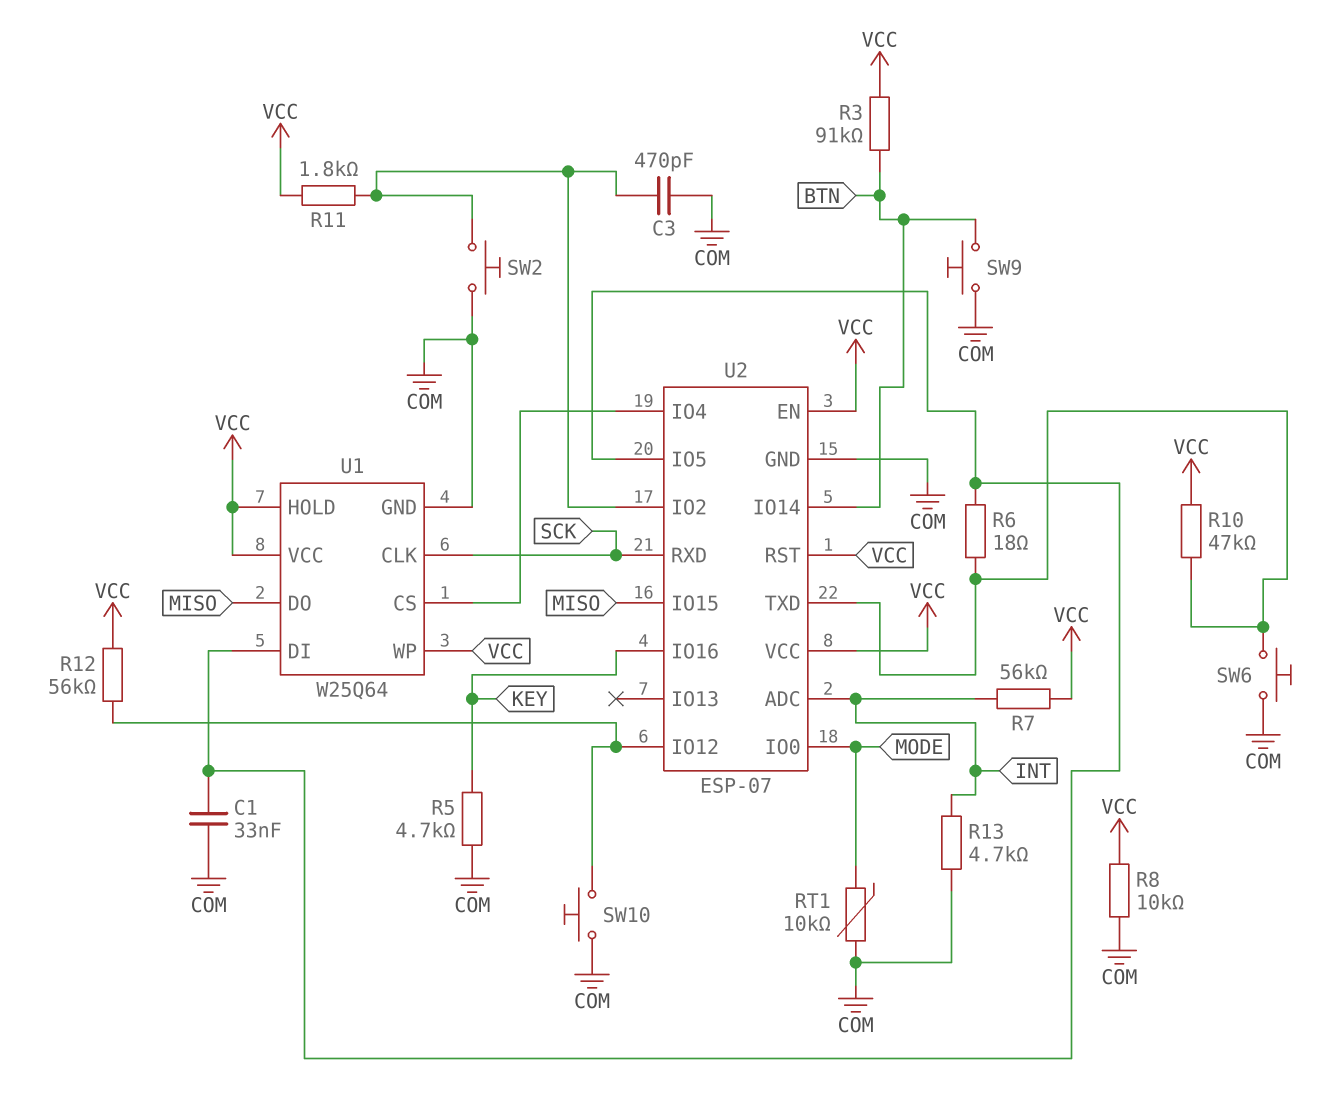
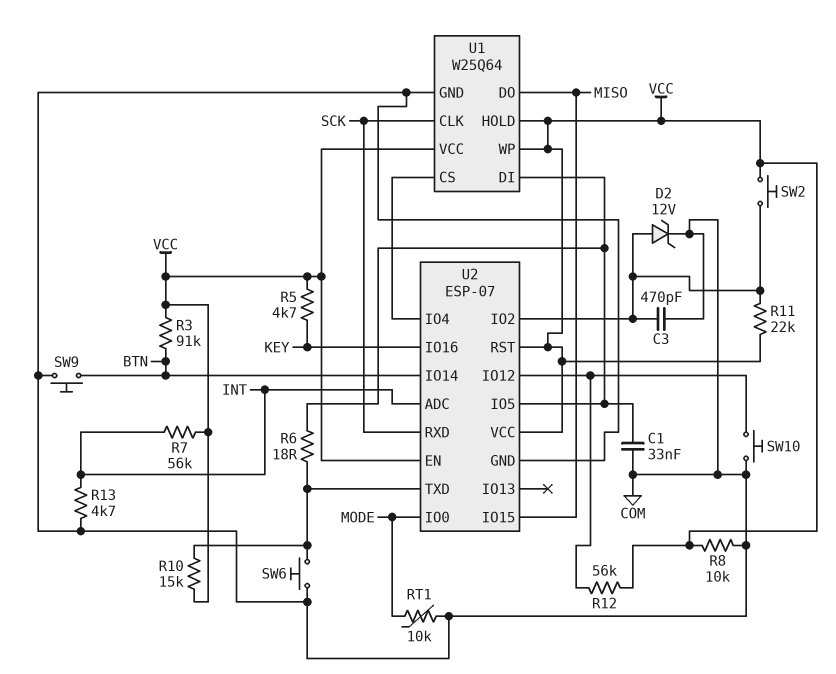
D2: none -> zener 12V (A U2/IO2, K COM)
R5: 4.7k (COM, KEY) -> 4.7k (KEY, VCC)
R10: 47k (U2/TXD, VCC) -> 15k (U2/TXD, VCC)
R11: 1.8k (U2/IO2, VCC) -> 22k (U2/IO2, VCC)
SW2: button (COM, U2/IO2) -> button (U2/IO2, VCC)

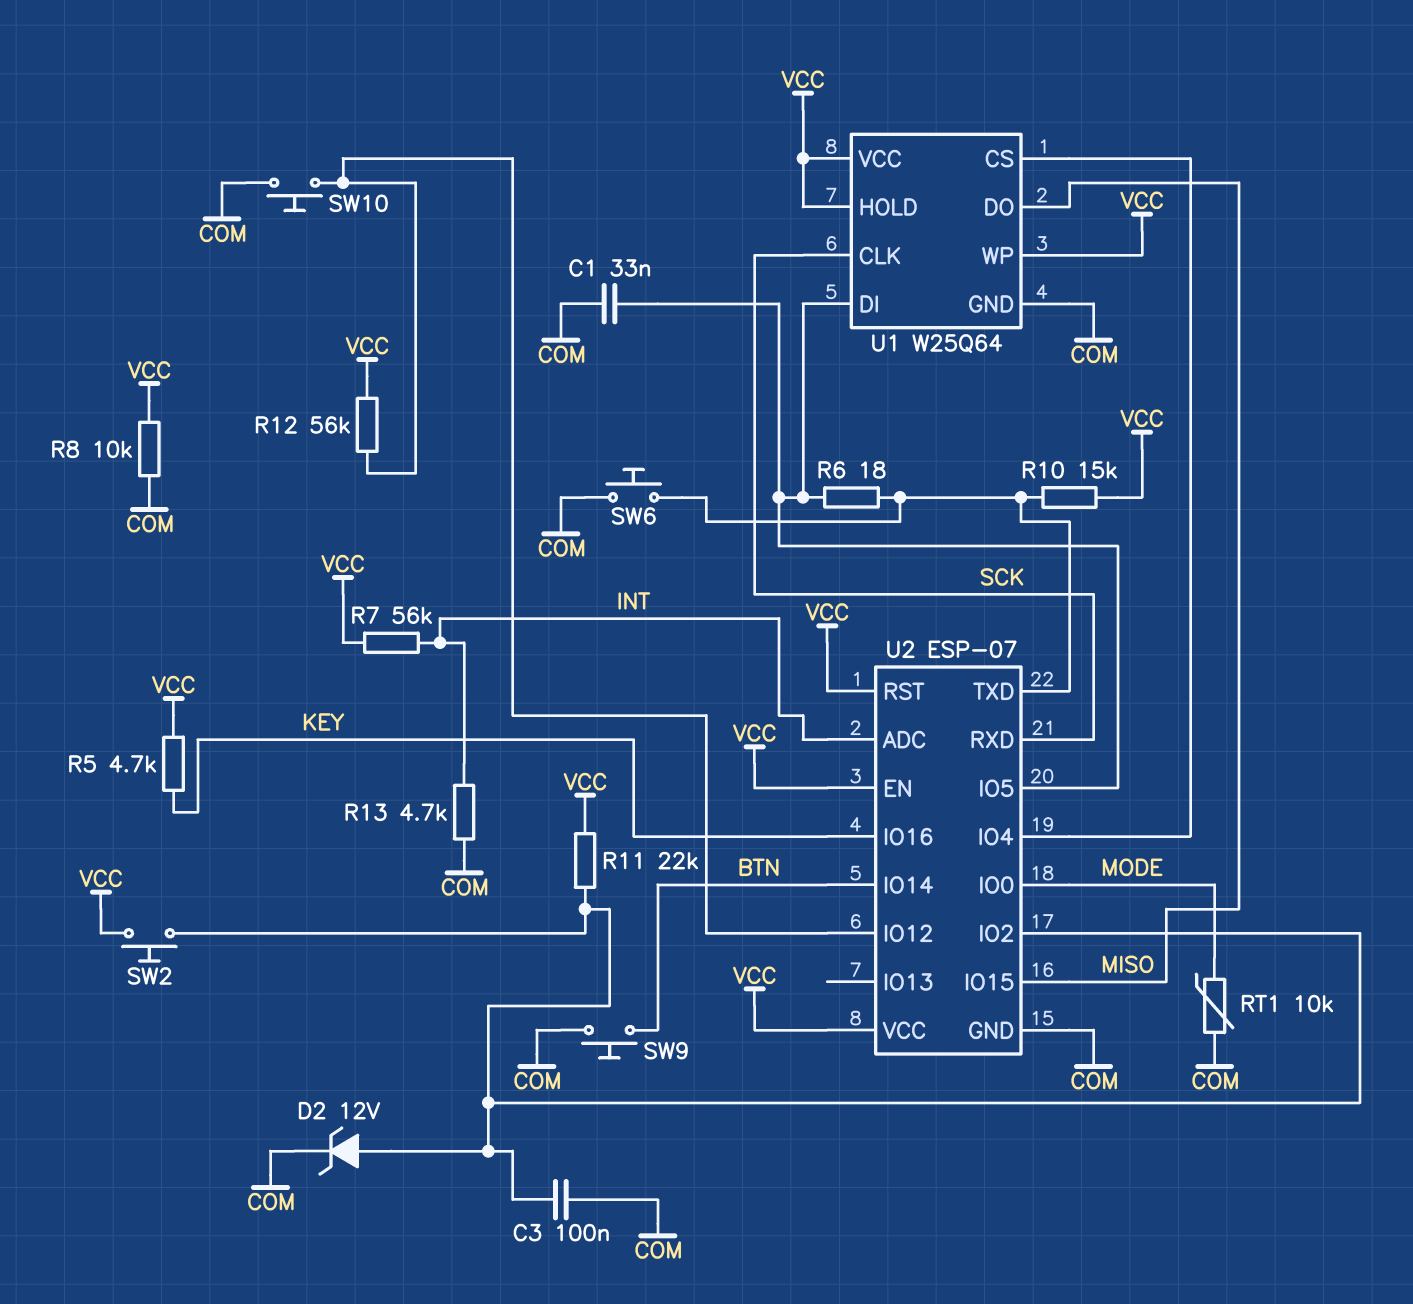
C3: 470pF (COM, U2/IO2) -> 100nF (COM, U2/IO2)
R3: 91k (BTN, VCC) -> none

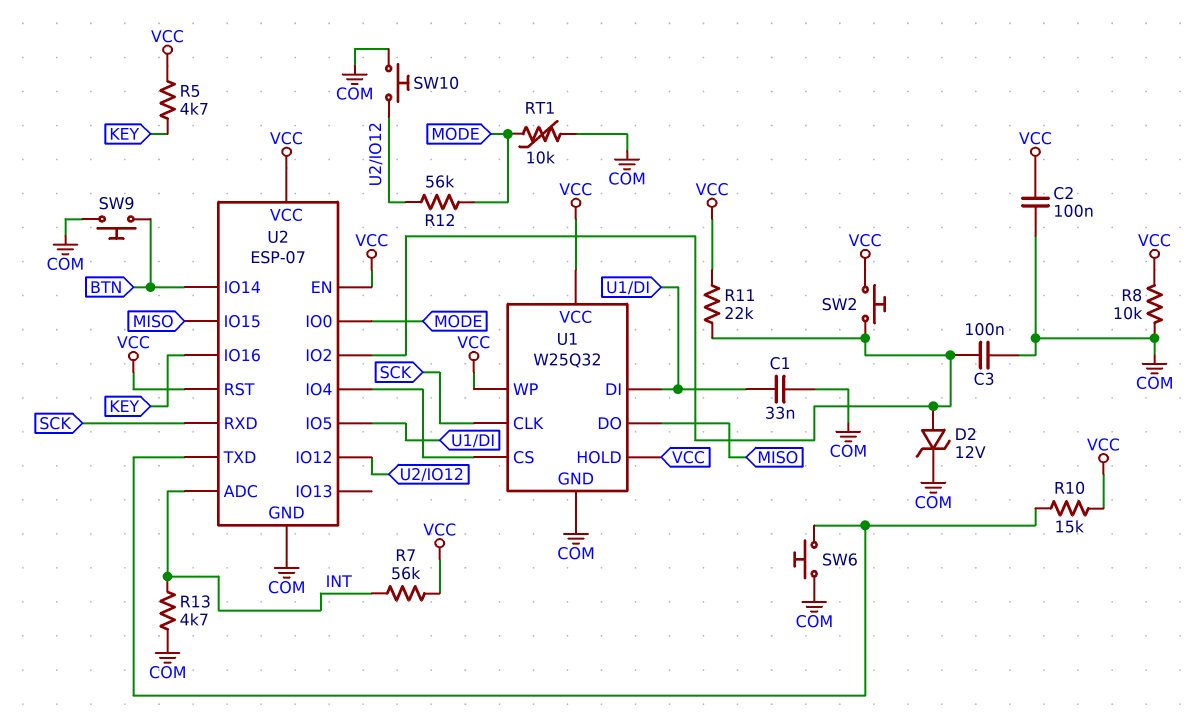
C2: none -> 100nF (COM, VCC)
R6: 18 (U1/DI, U2/TXD) -> none
R12: 56k (U2/IO12, VCC) -> 56k (MODE, U2/IO12)
U1: W25Q64 -> W25Q32

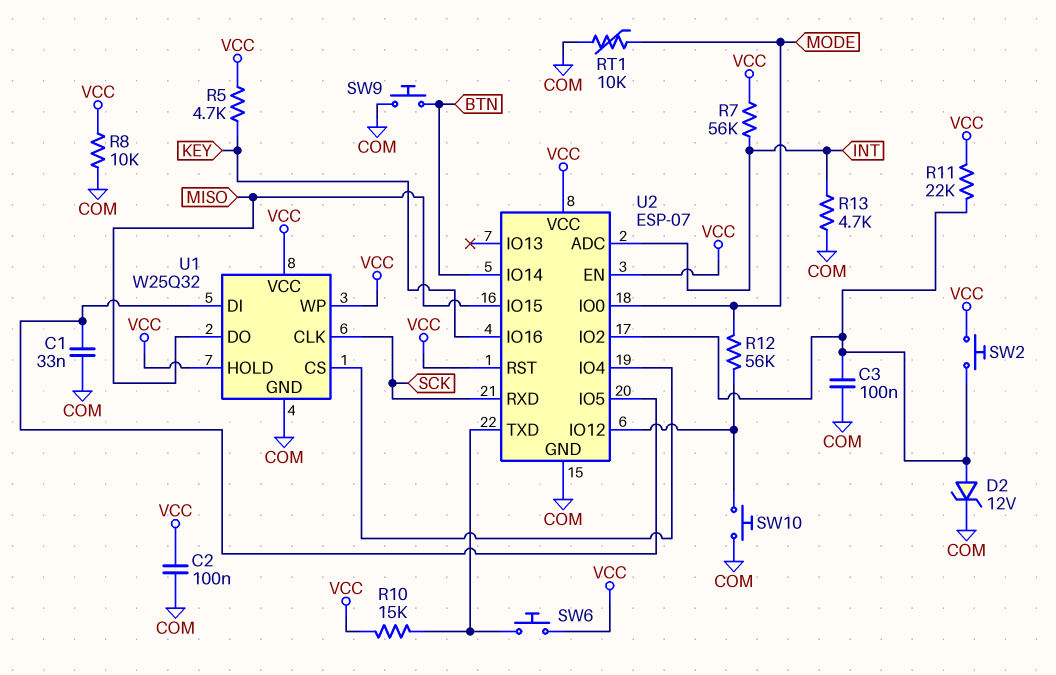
SW6: button (COM, U2/TXD) -> button (U2/TXD, VCC)

